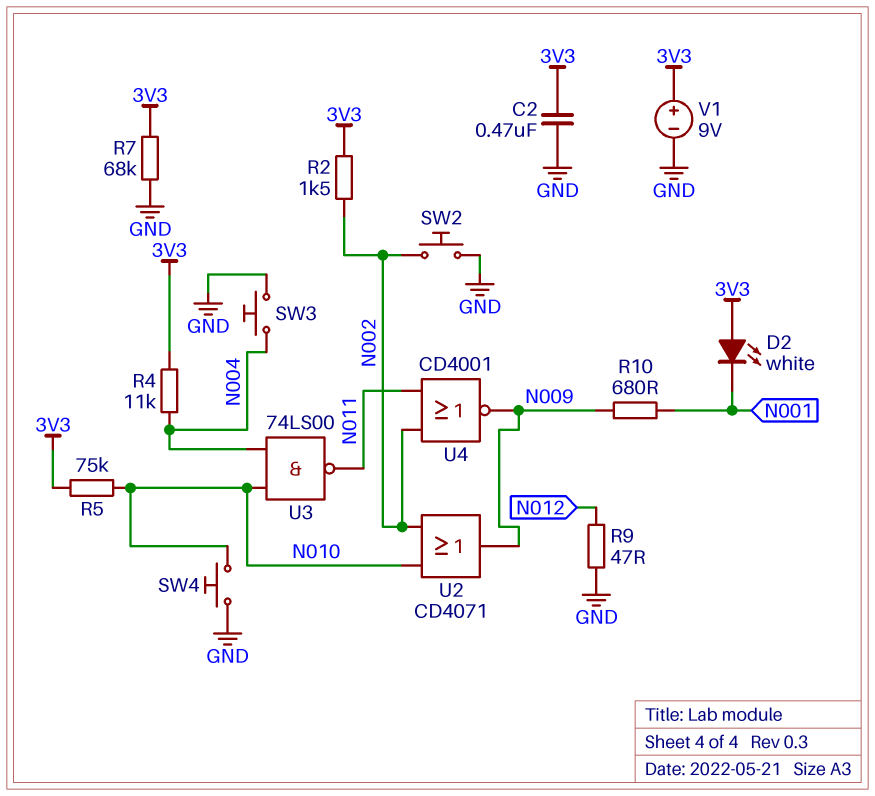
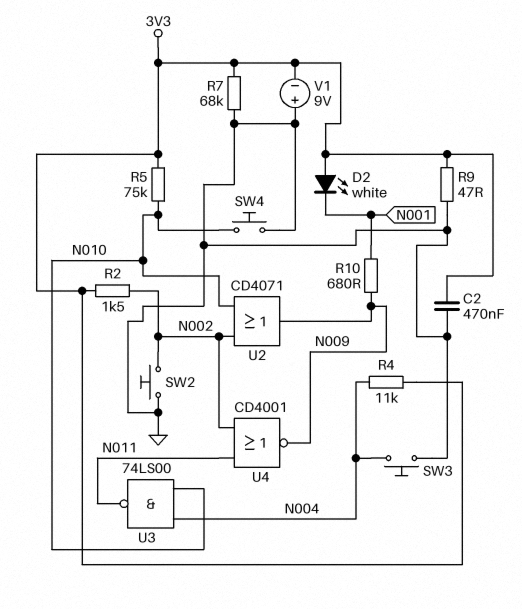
R9: 47 (GND, N012) -> 47 (3V3, GND)
V1: 9V (plus 3V3, minus GND) -> 9V (plus GND, minus 3V3)

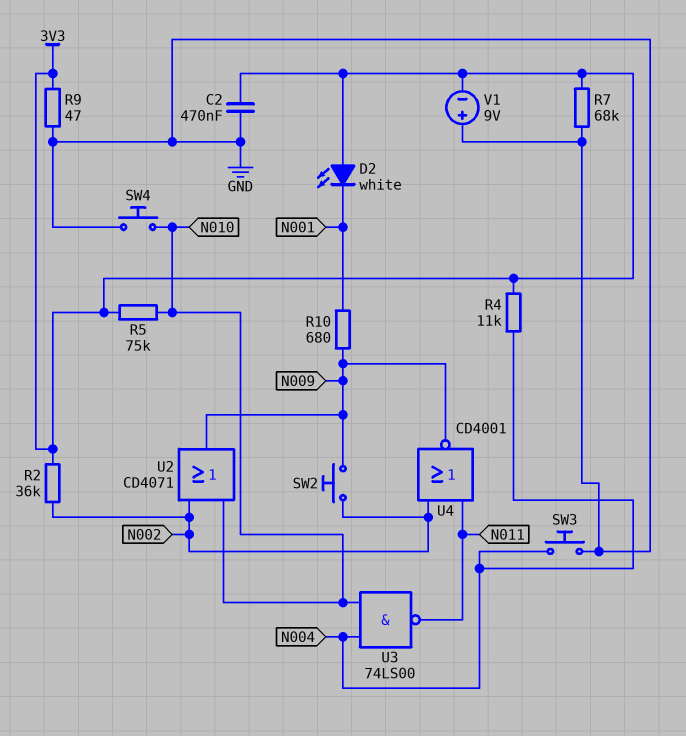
R2: 1.5k (3V3, N002) -> 36k (3V3, N002)
SW2: button (GND, N002) -> button (N002, N009)

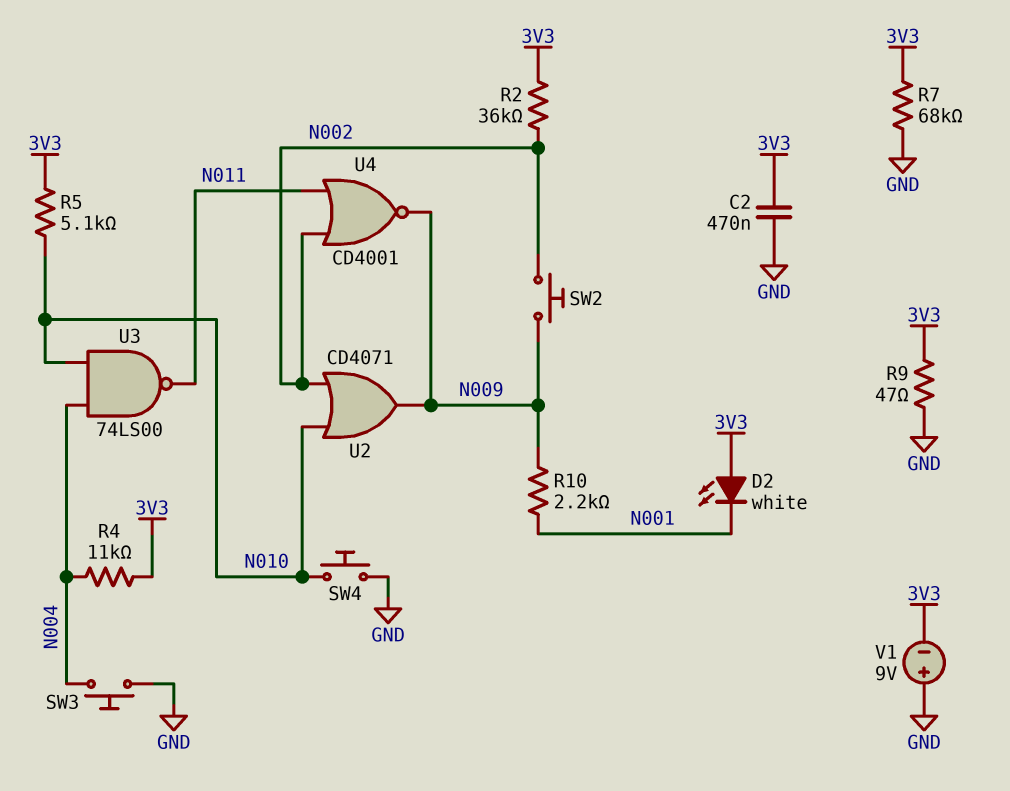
R5: 75k (3V3, N010) -> 5.1k (3V3, N010)
R10: 680 (N001, N009) -> 2.2k (N001, N009)

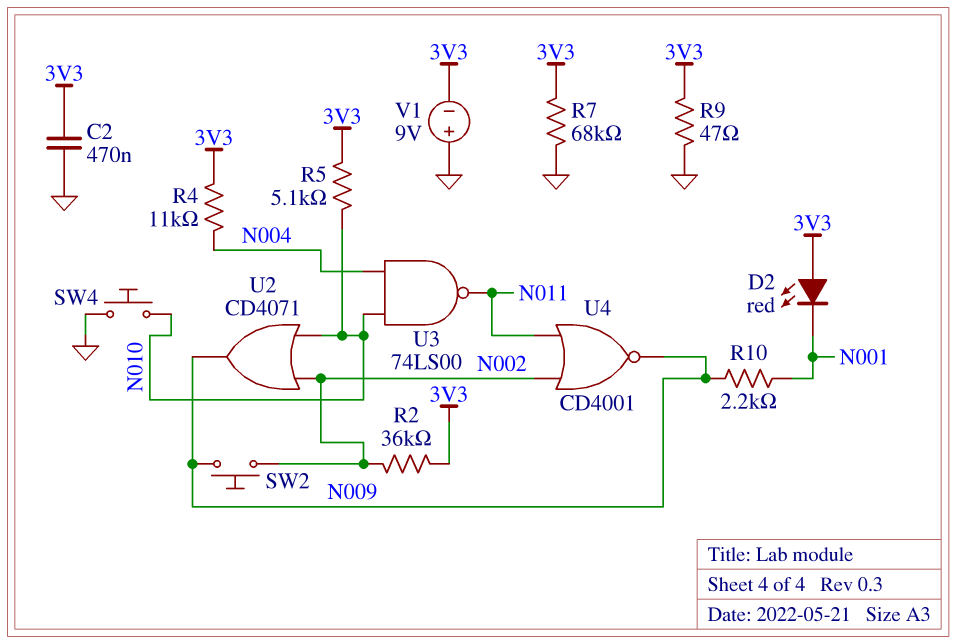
D2: LED white (A 3V3, K N001) -> LED red (A 3V3, K N001)
SW3: button (GND, N004) -> none

